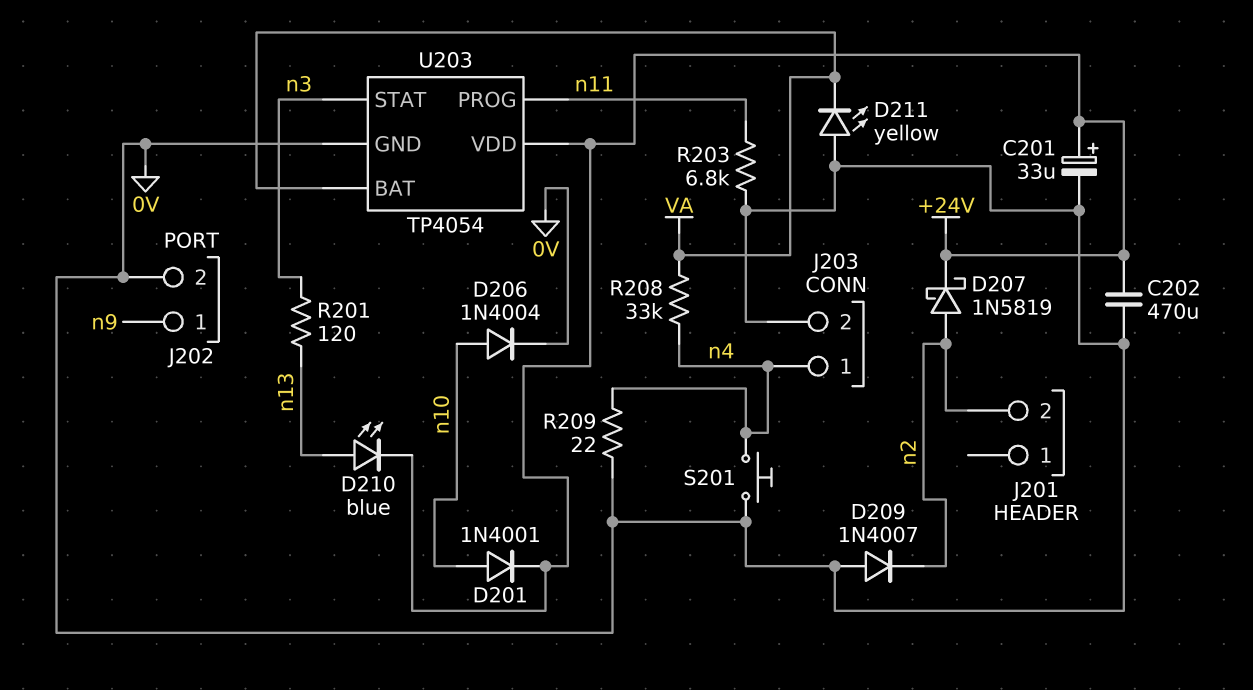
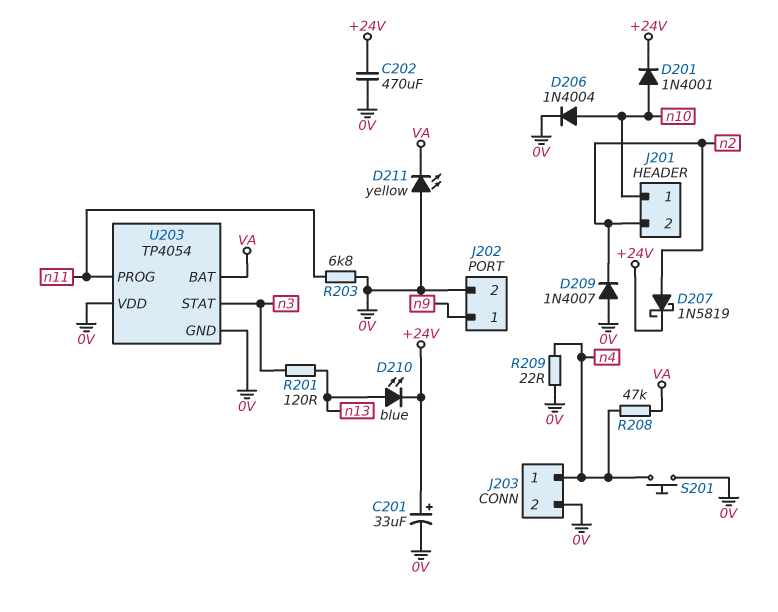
J201 pin 1: none -> n10
R208: 33k (VA, n4) -> 47k (VA, n4)
U203 pin VDD: +24V -> 0V

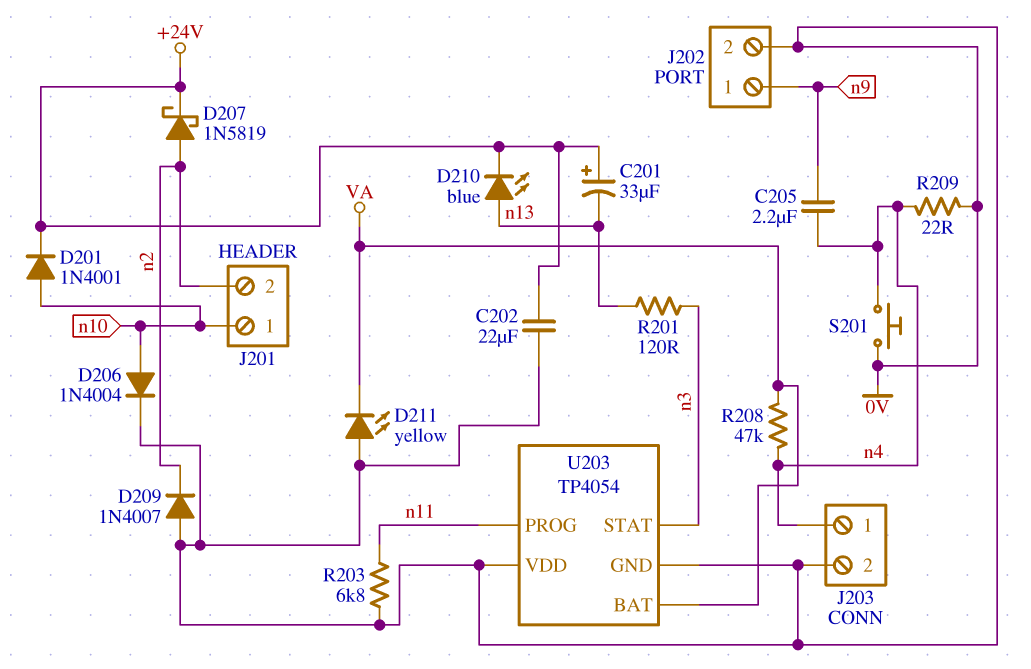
C201: 33uF (plus +24V, minus 0V) -> 33uF (plus +24V, minus n13)
C202: 470uF (+24V, 0V) -> 22uF (+24V, 0V)
C205: none -> 2.2uF (n4, n9)

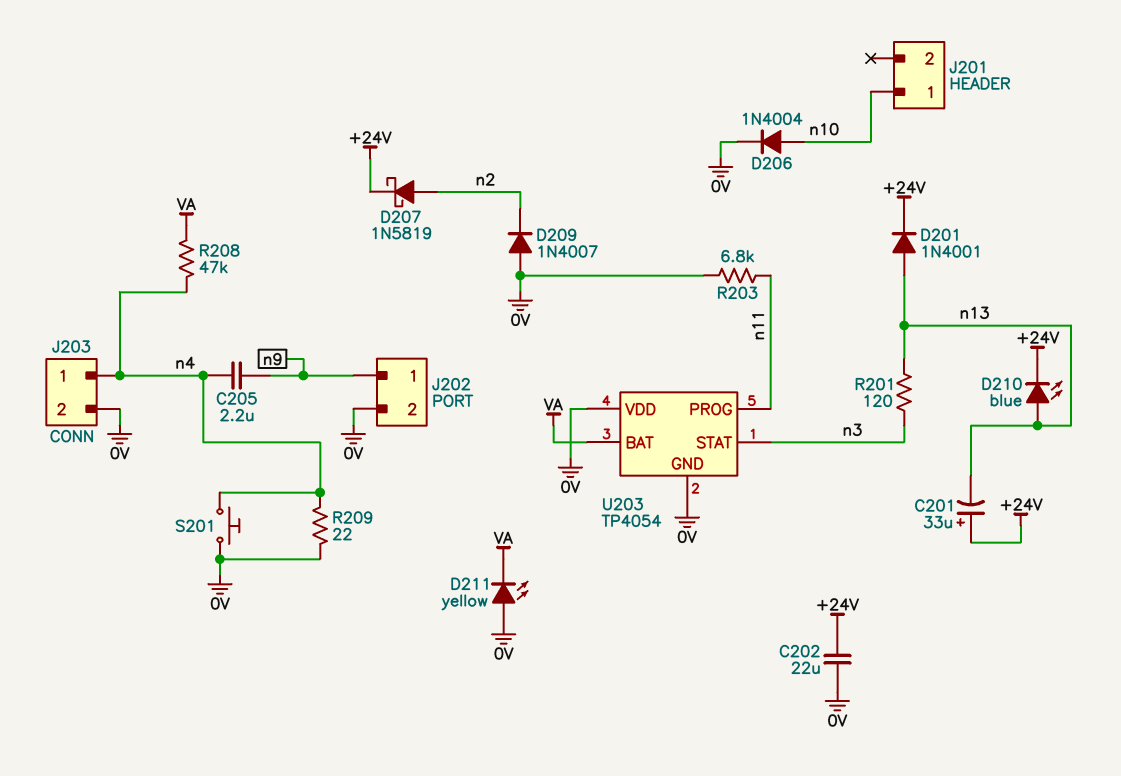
D201: diode 1N4001 (A n10, K +24V) -> diode 1N4001 (A n13, K +24V)
J201 pin 2: n2 -> none

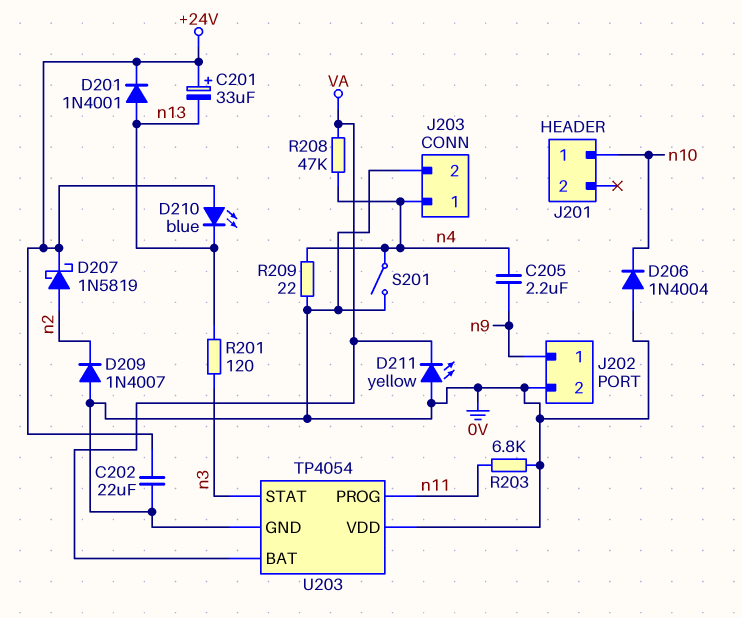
D206: diode 1N4004 (A n10, K 0V) -> diode 1N4004 (A 0V, K n10)
D210: LED blue (A n13, K +24V) -> LED blue (A +24V, K n13)
S201: button (0V, n4) -> switch (0V, n4)

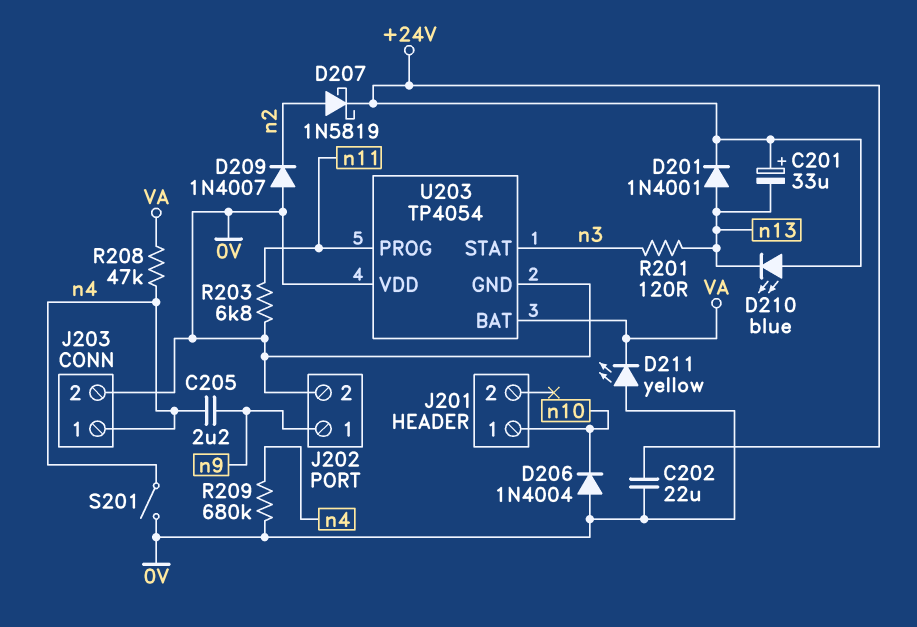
R209: 22 (0V, n4) -> 680k (0V, n4)

